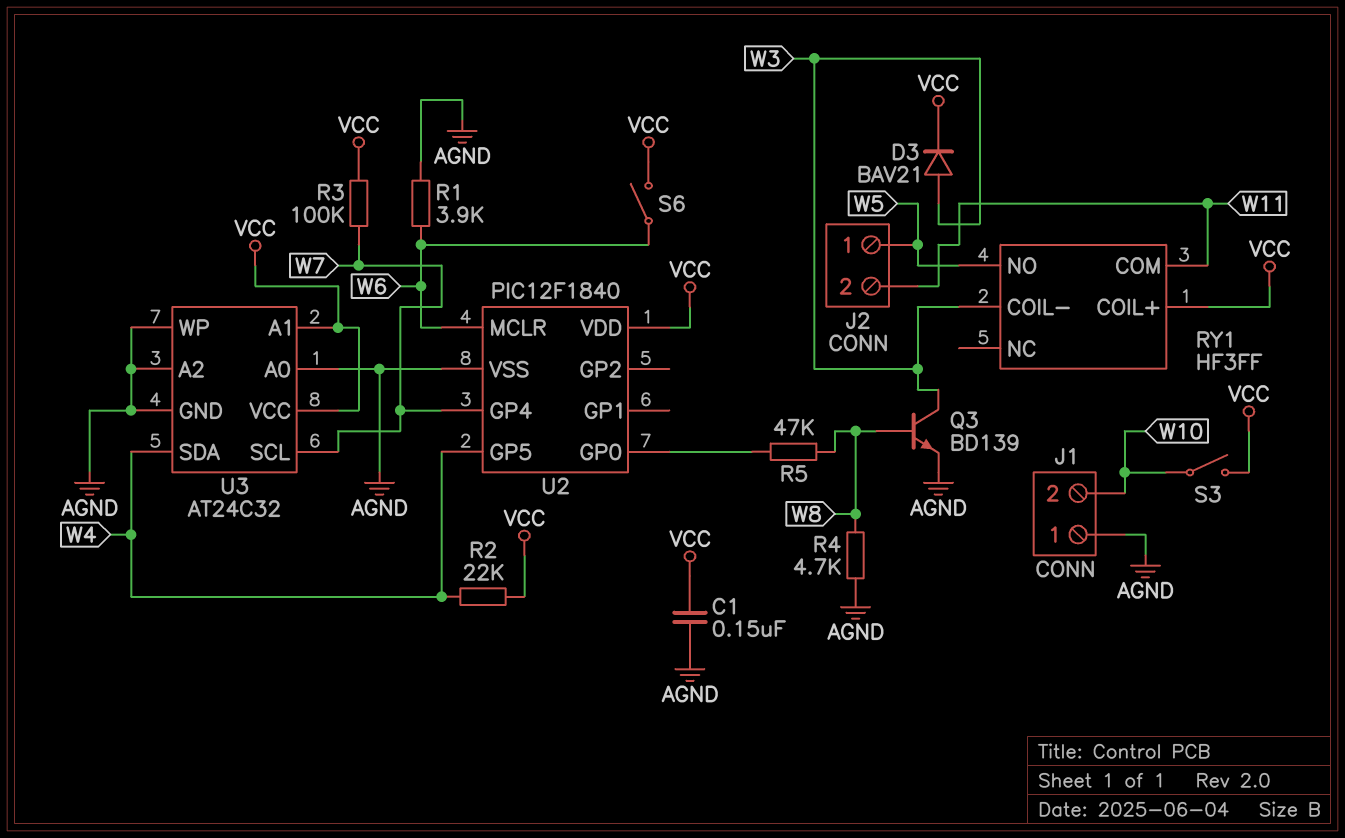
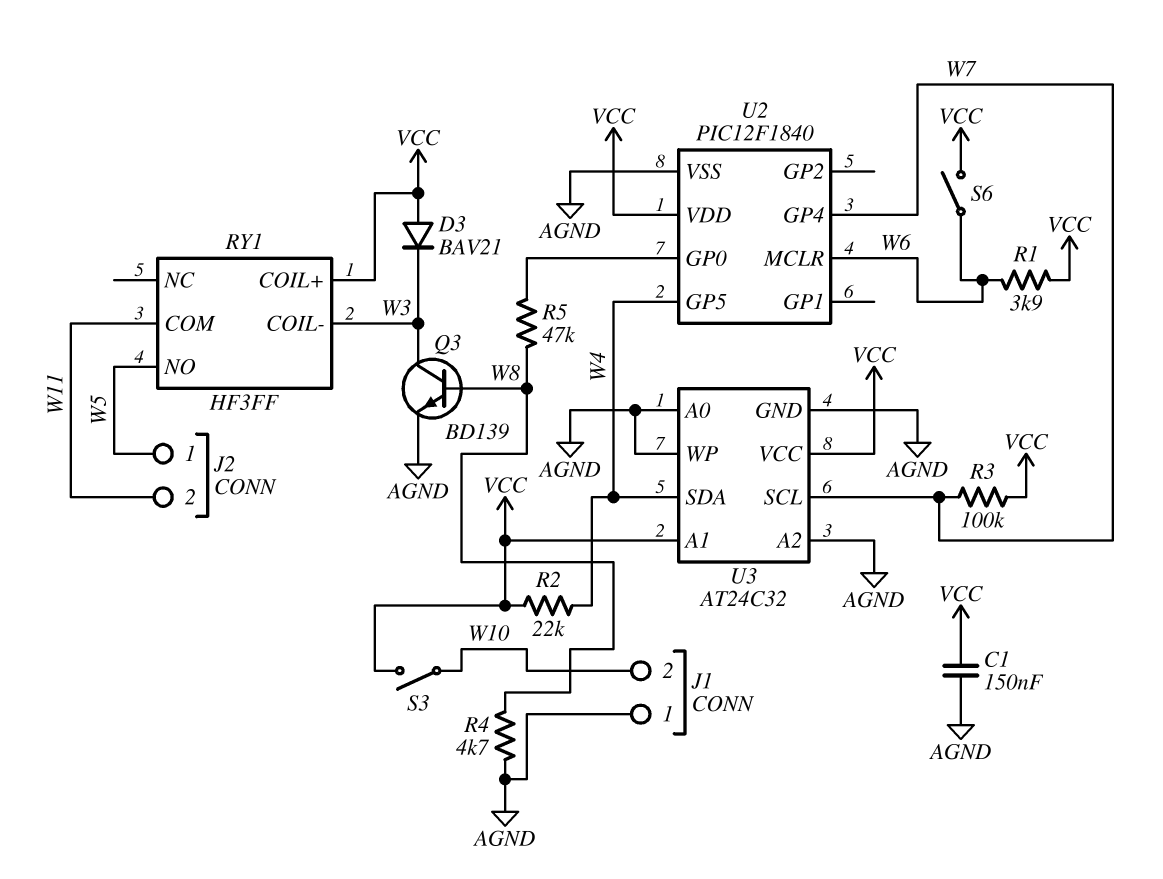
D3: diode BAV21 (A W3, K VCC) -> diode BAV21 (A VCC, K W3)
R1: 3.9k (AGND, W6) -> 3.9k (VCC, W6)

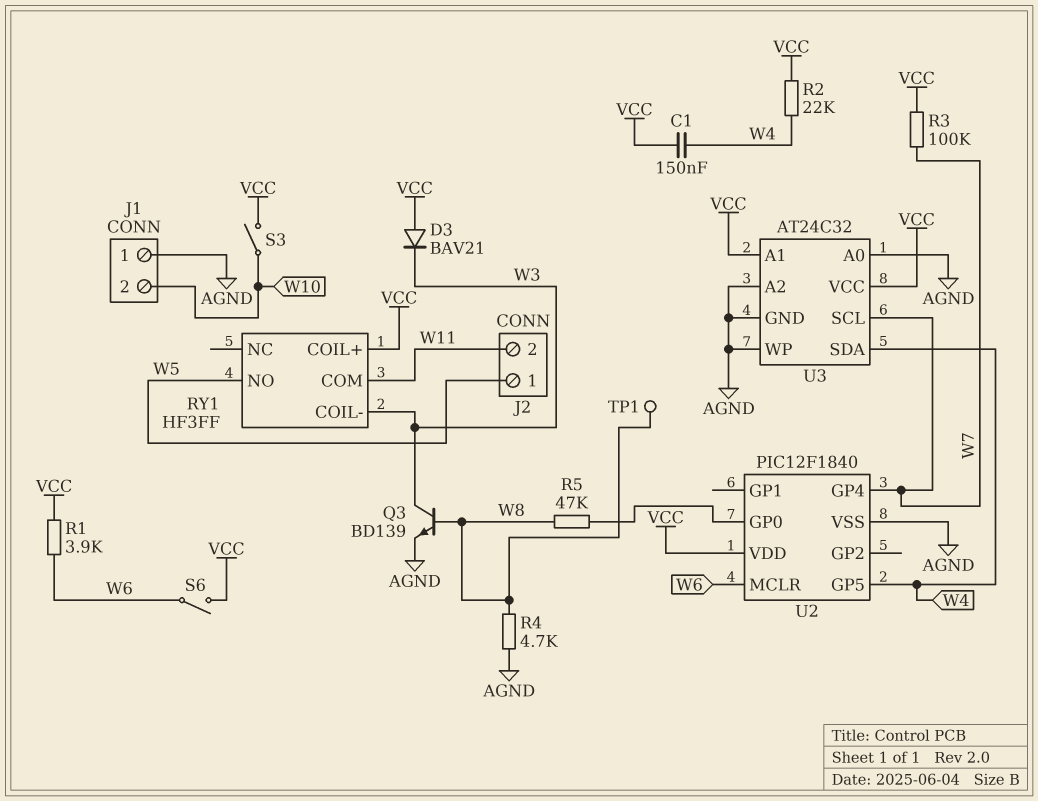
C1: 150nF (AGND, VCC) -> 150nF (VCC, W4)
TP1: none -> test point (W8)

